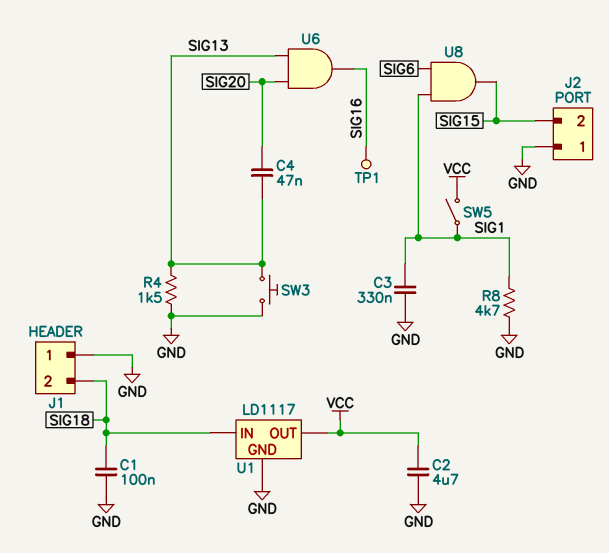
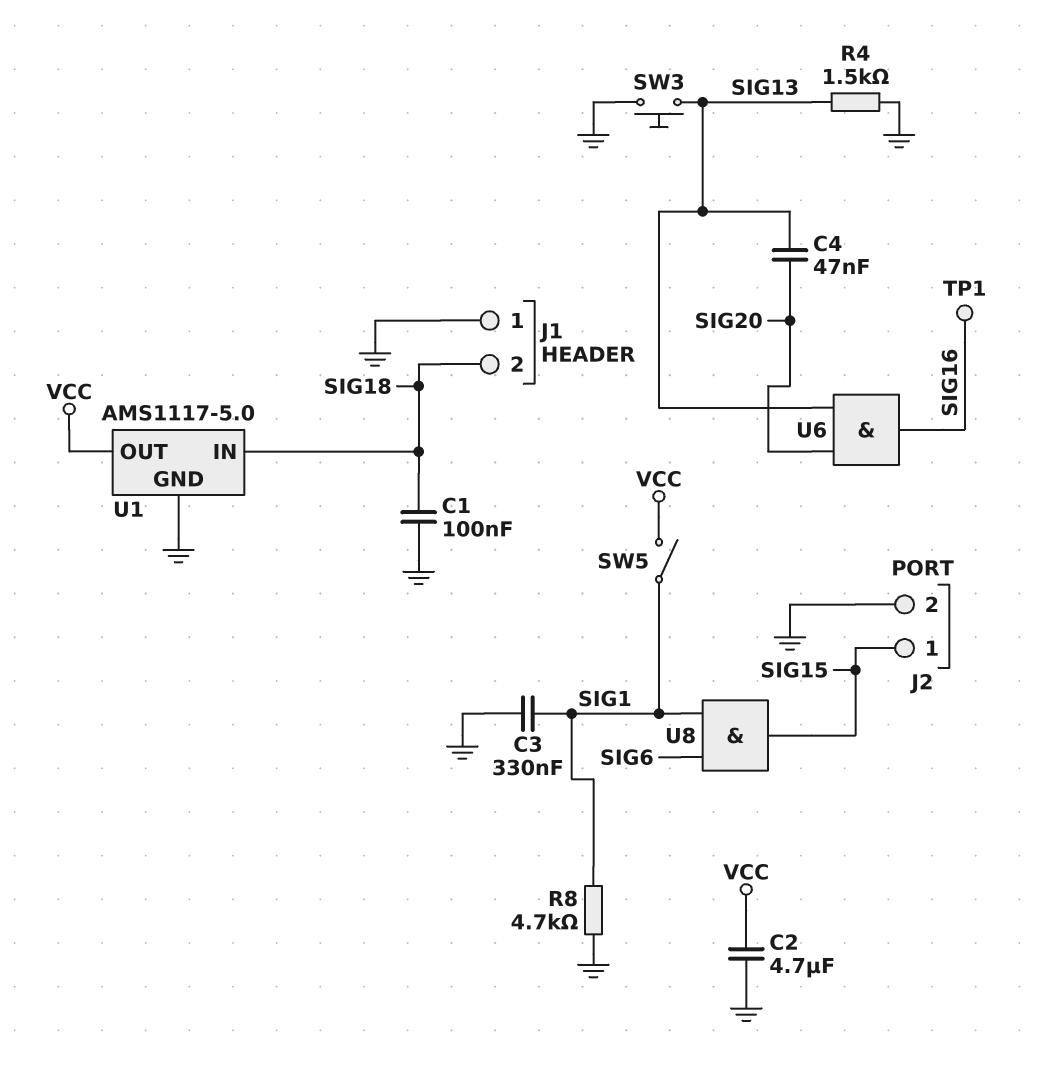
J2 pin 1: GND -> SIG15
J2 pin 2: SIG15 -> GND
U1: LD1117 -> AMS1117-5.0

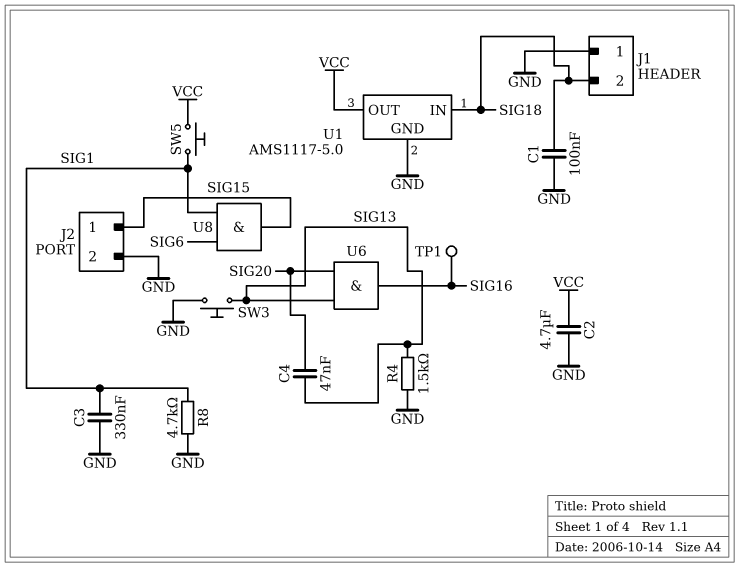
SW5: switch (SIG1, VCC) -> button (SIG1, VCC)

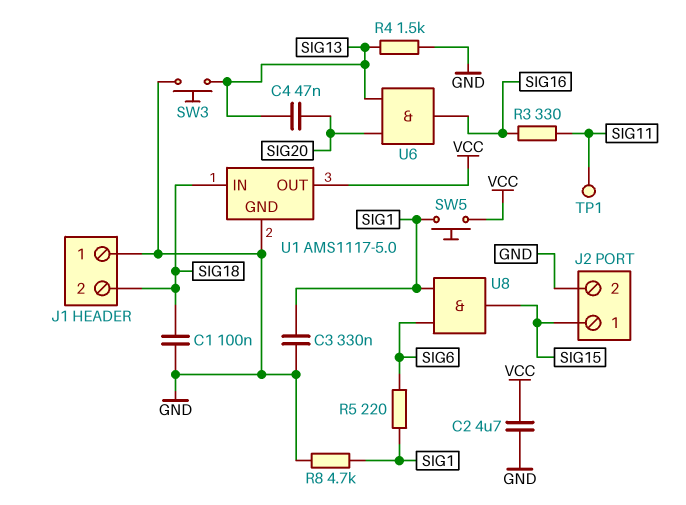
R3: none -> 330 (SIG11, SIG16)
R5: none -> 220 (SIG1, SIG6)
TP1: test point (SIG16) -> test point (SIG11)

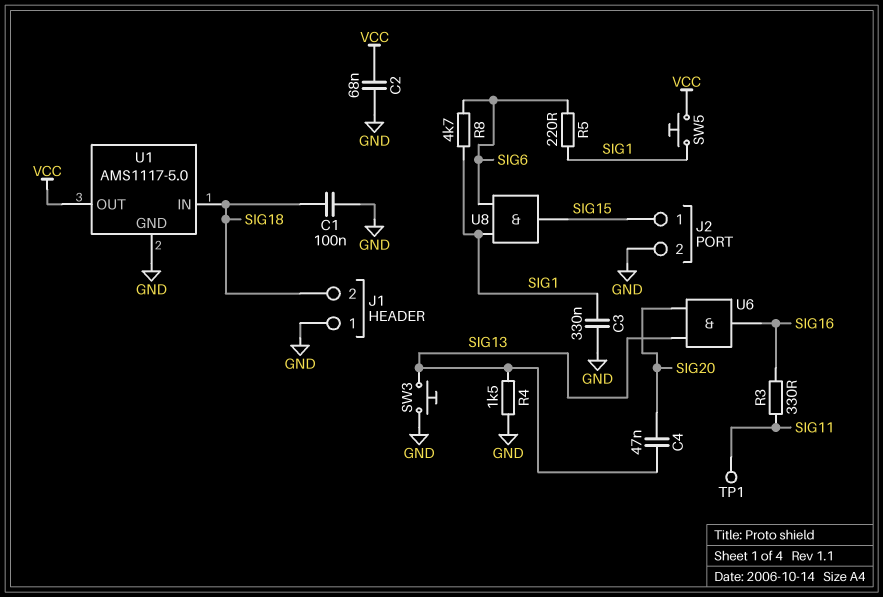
C2: 4.7uF (GND, VCC) -> 68nF (GND, VCC)
R8: 4.7k (GND, SIG1) -> 4.7k (SIG1, SIG6)

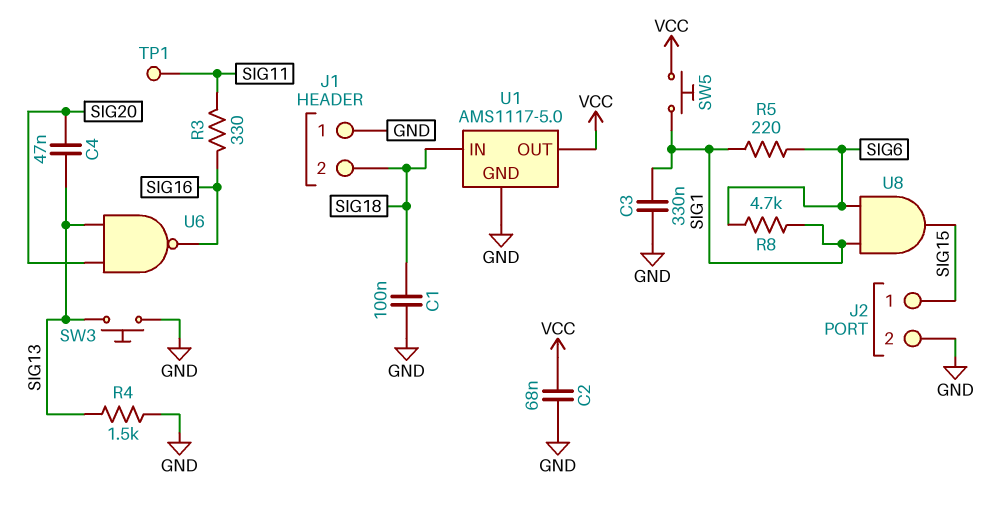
U6: AND (in SIG13, in SIG20, out SIG16) -> NAND (in SIG13, in SIG20, out SIG16)

